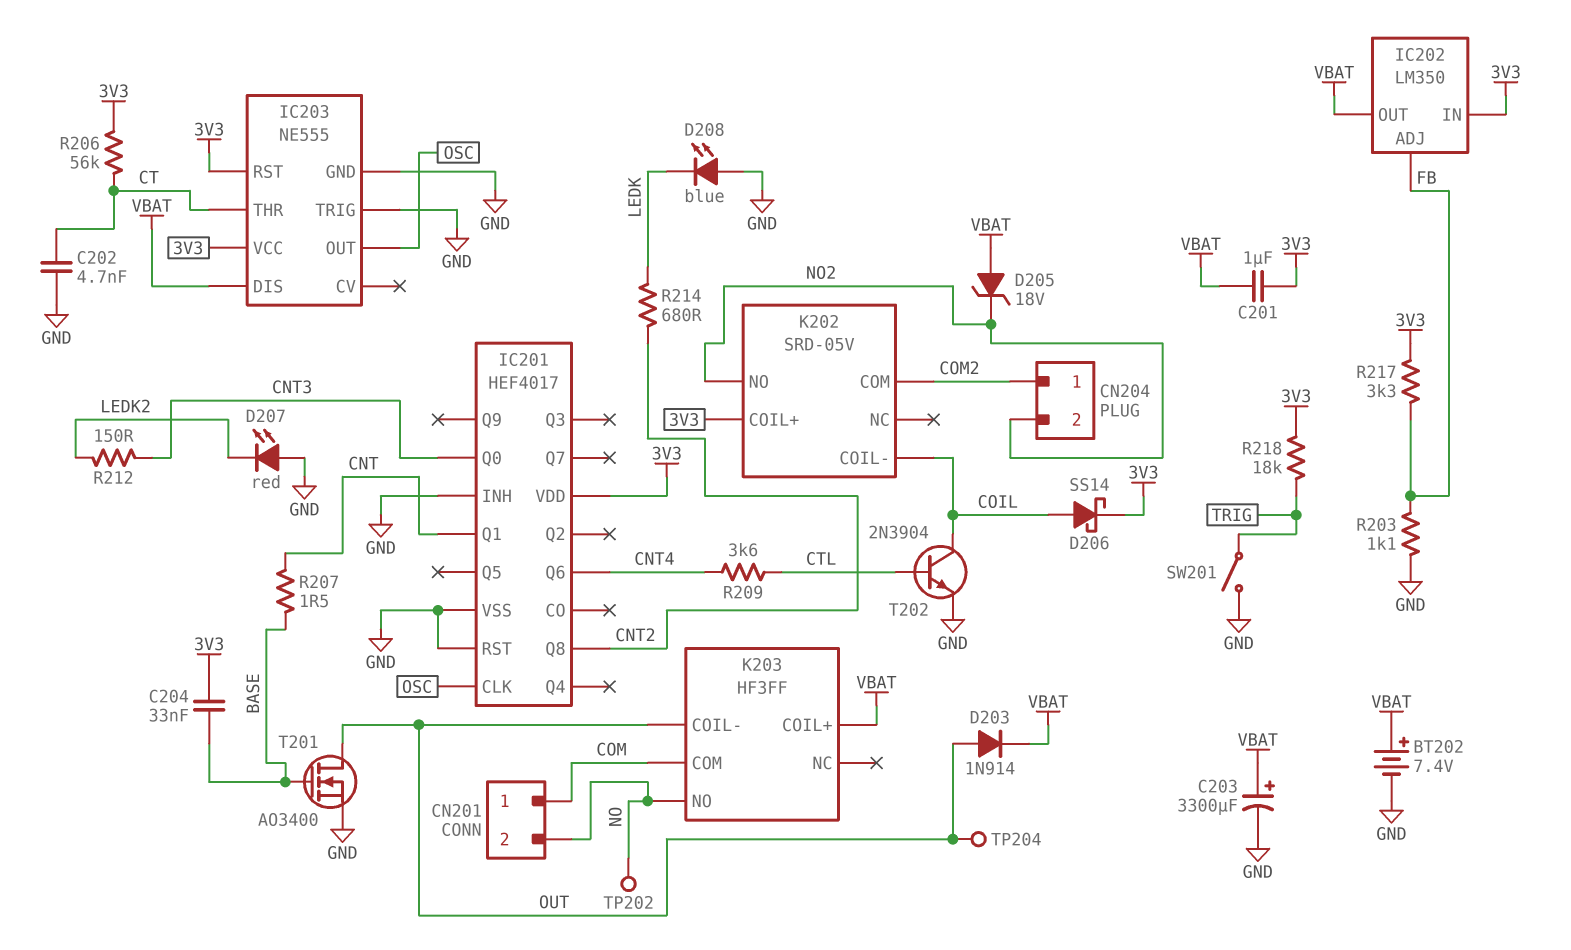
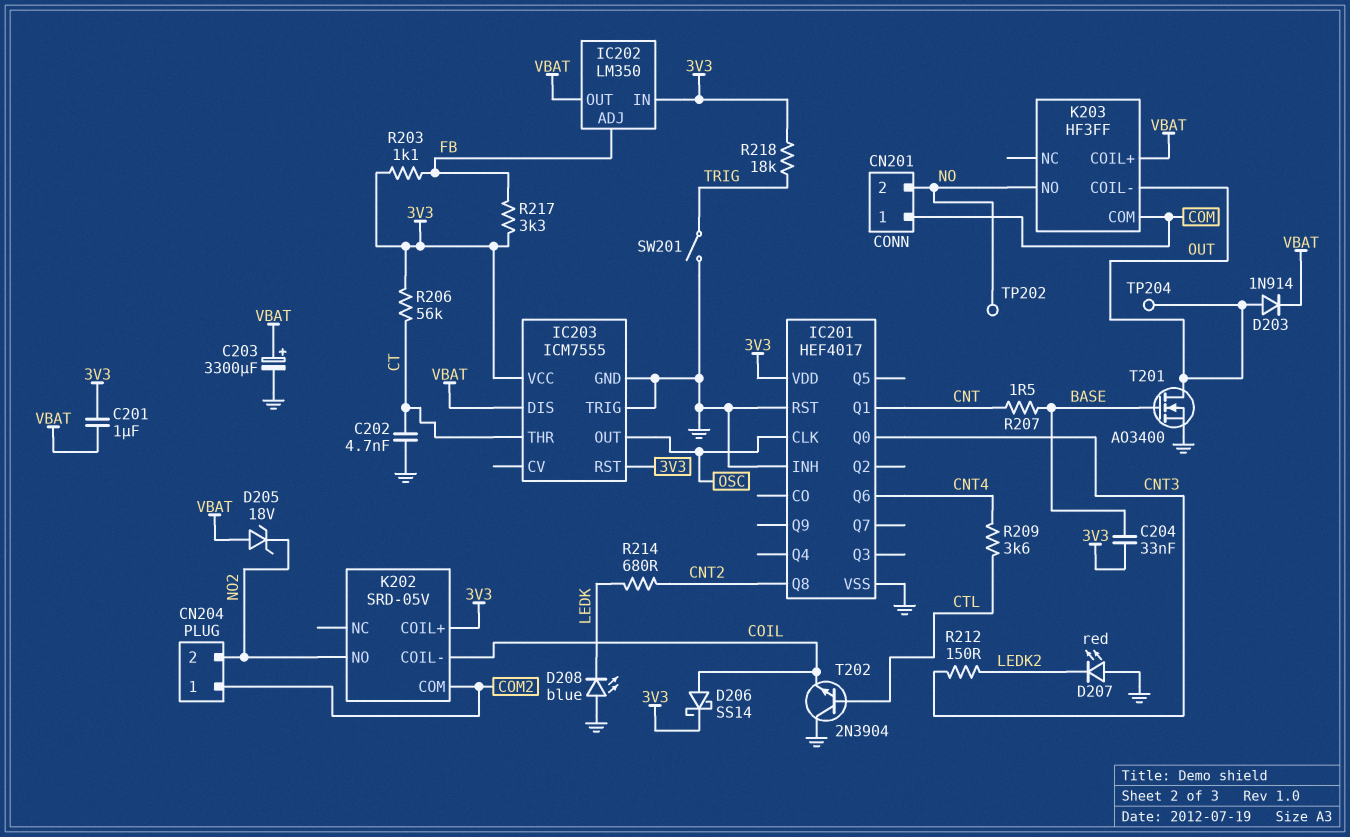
BT202: 7.4V (plus VBAT, minus GND) -> none
IC203: NE555 -> ICM7555
R203: 1.1k (FB, GND) -> 1.1k (3V3, FB)
T202: NPN 2N3904 (B CTL, C COIL, E GND) -> NPN 2N3904 (B CTL, C GND, E COIL)

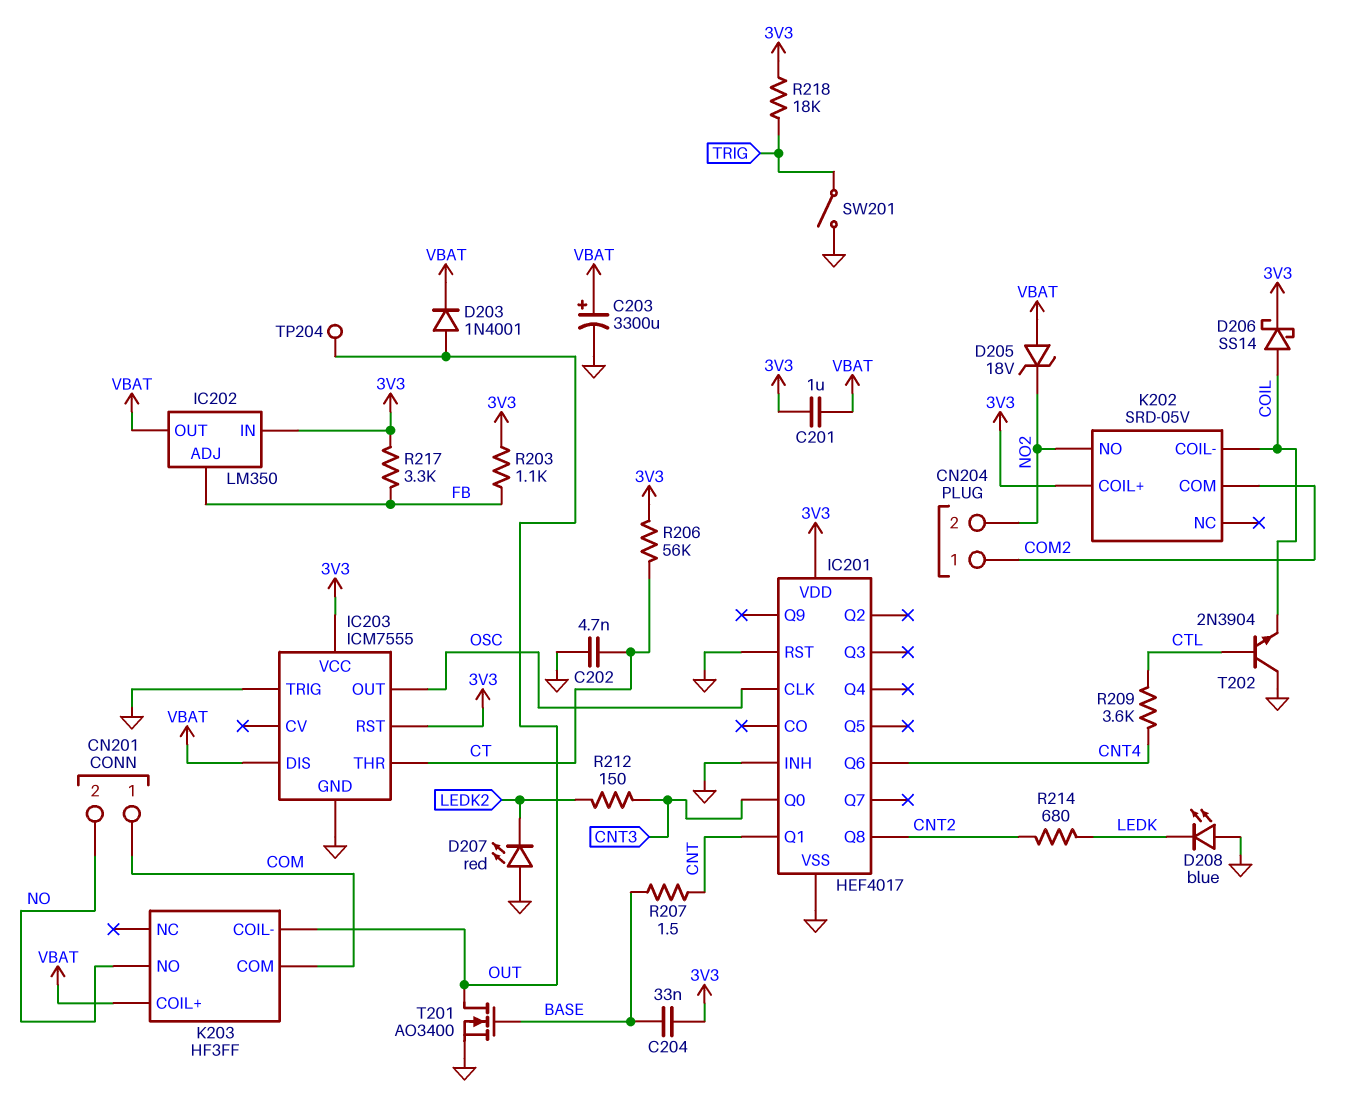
D203: diode 1N914 (A OUT, K VBAT) -> diode 1N4001 (A OUT, K VBAT)
TP202: test point (NO) -> none

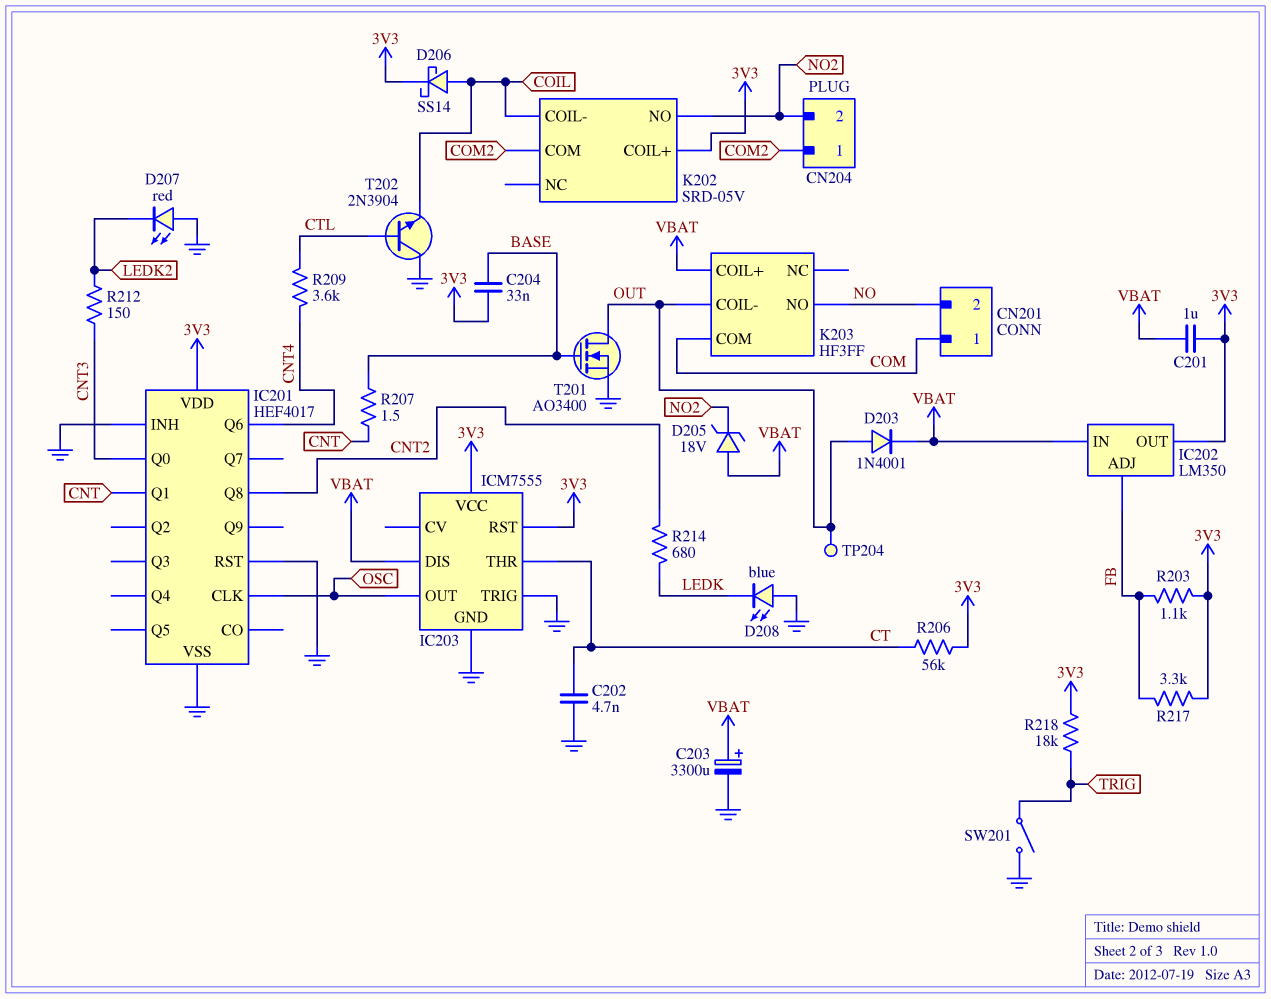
IC202 pin IN: 3V3 -> VBAT
IC202 pin OUT: VBAT -> 3V3

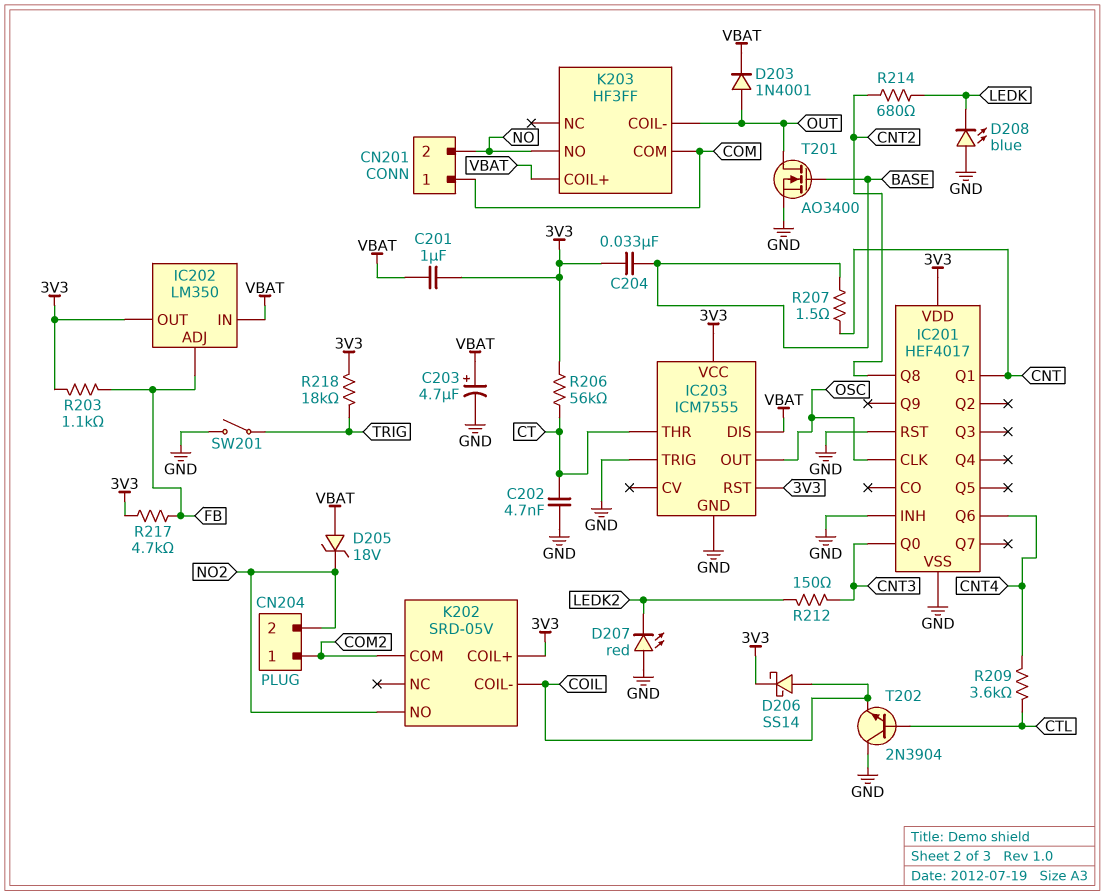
C203: 3300uF (plus VBAT, minus GND) -> 4.7uF (plus VBAT, minus GND)
R217: 3.3k (3V3, FB) -> 4.7k (3V3, FB)
TP204: test point (OUT) -> none

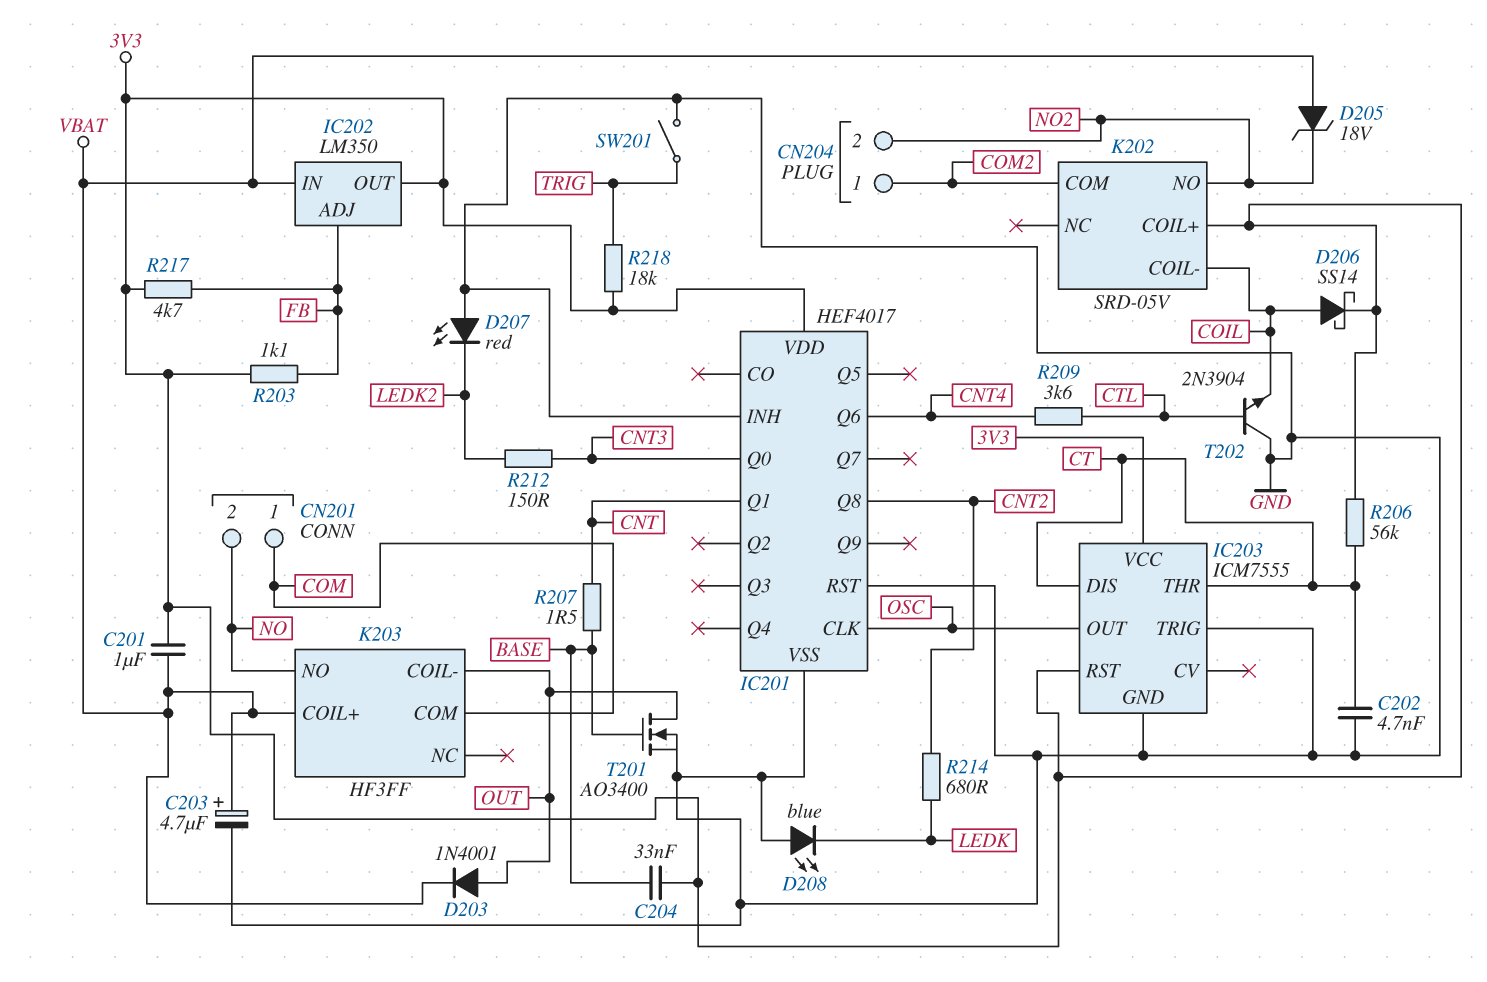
IC203 pin DIS: VBAT -> CT

